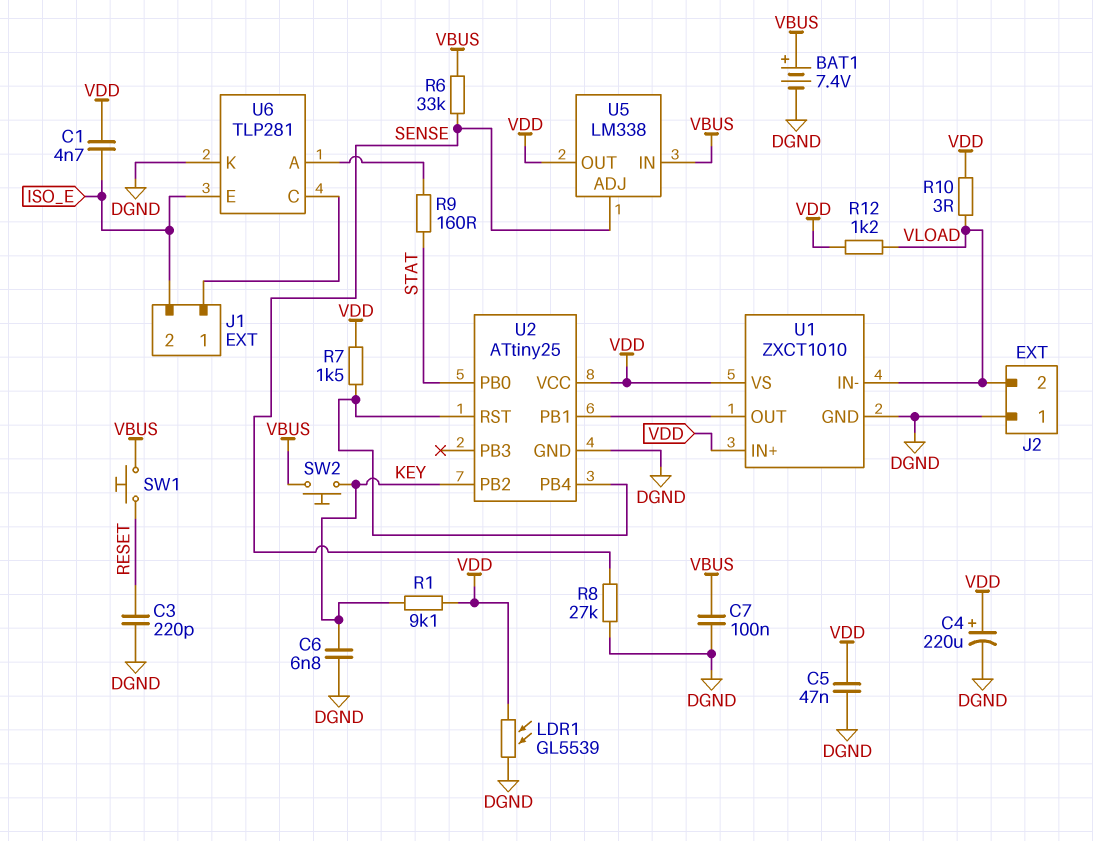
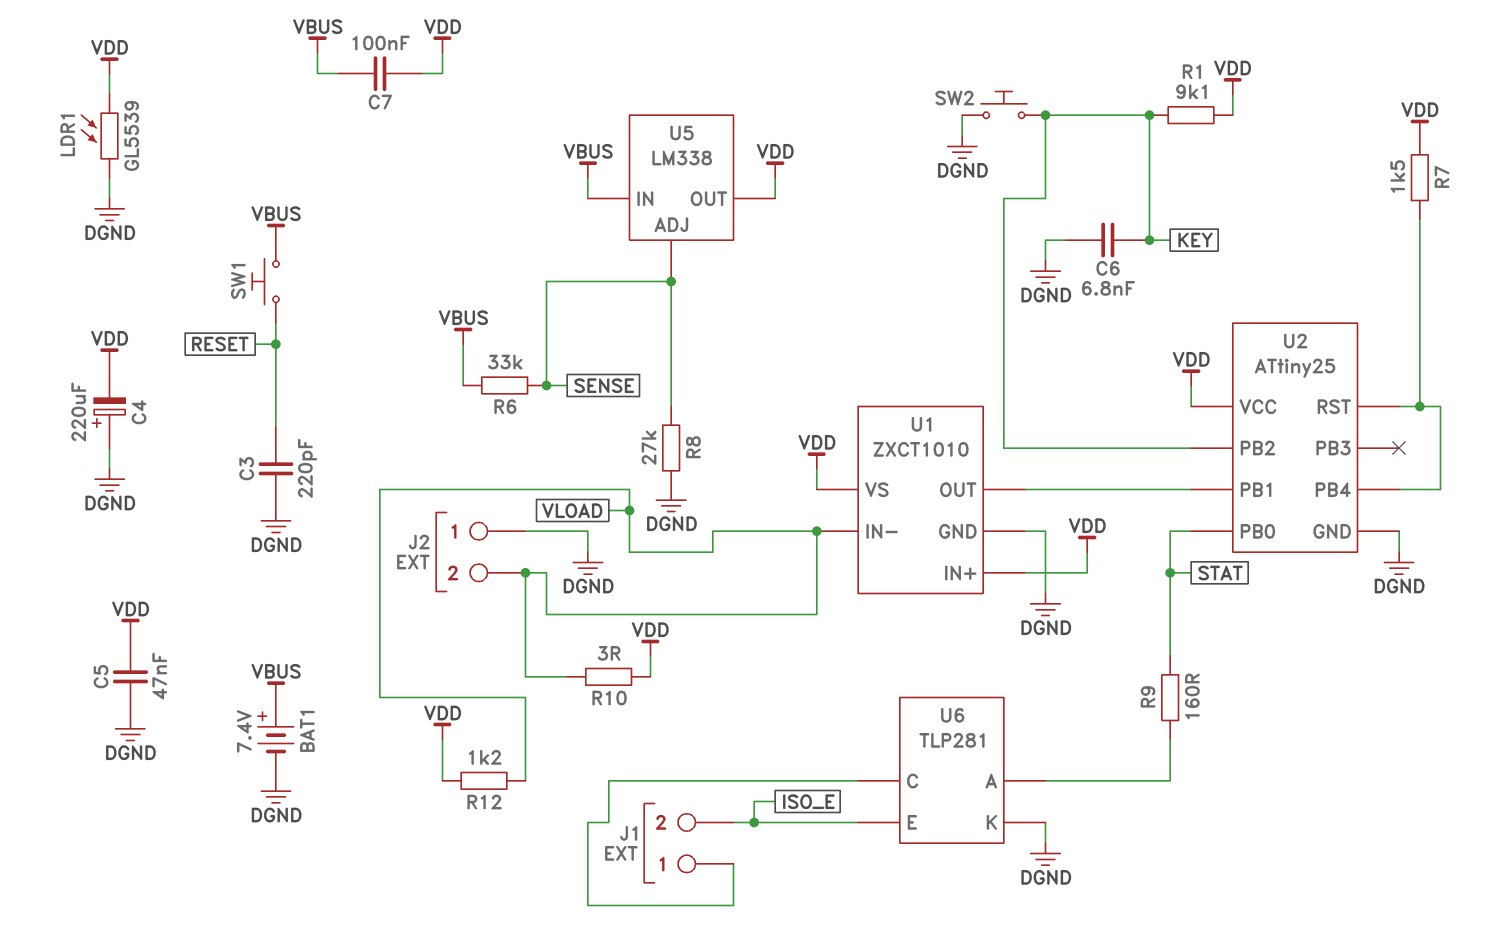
C1: 4.7nF (ISO_E, VDD) -> none
C4: 220uF (plus VDD, minus DGND) -> 220uF (plus DGND, minus VDD)
C7: 100nF (DGND, VBUS) -> 100nF (VBUS, VDD)
SW2: button (KEY, VBUS) -> button (DGND, KEY)

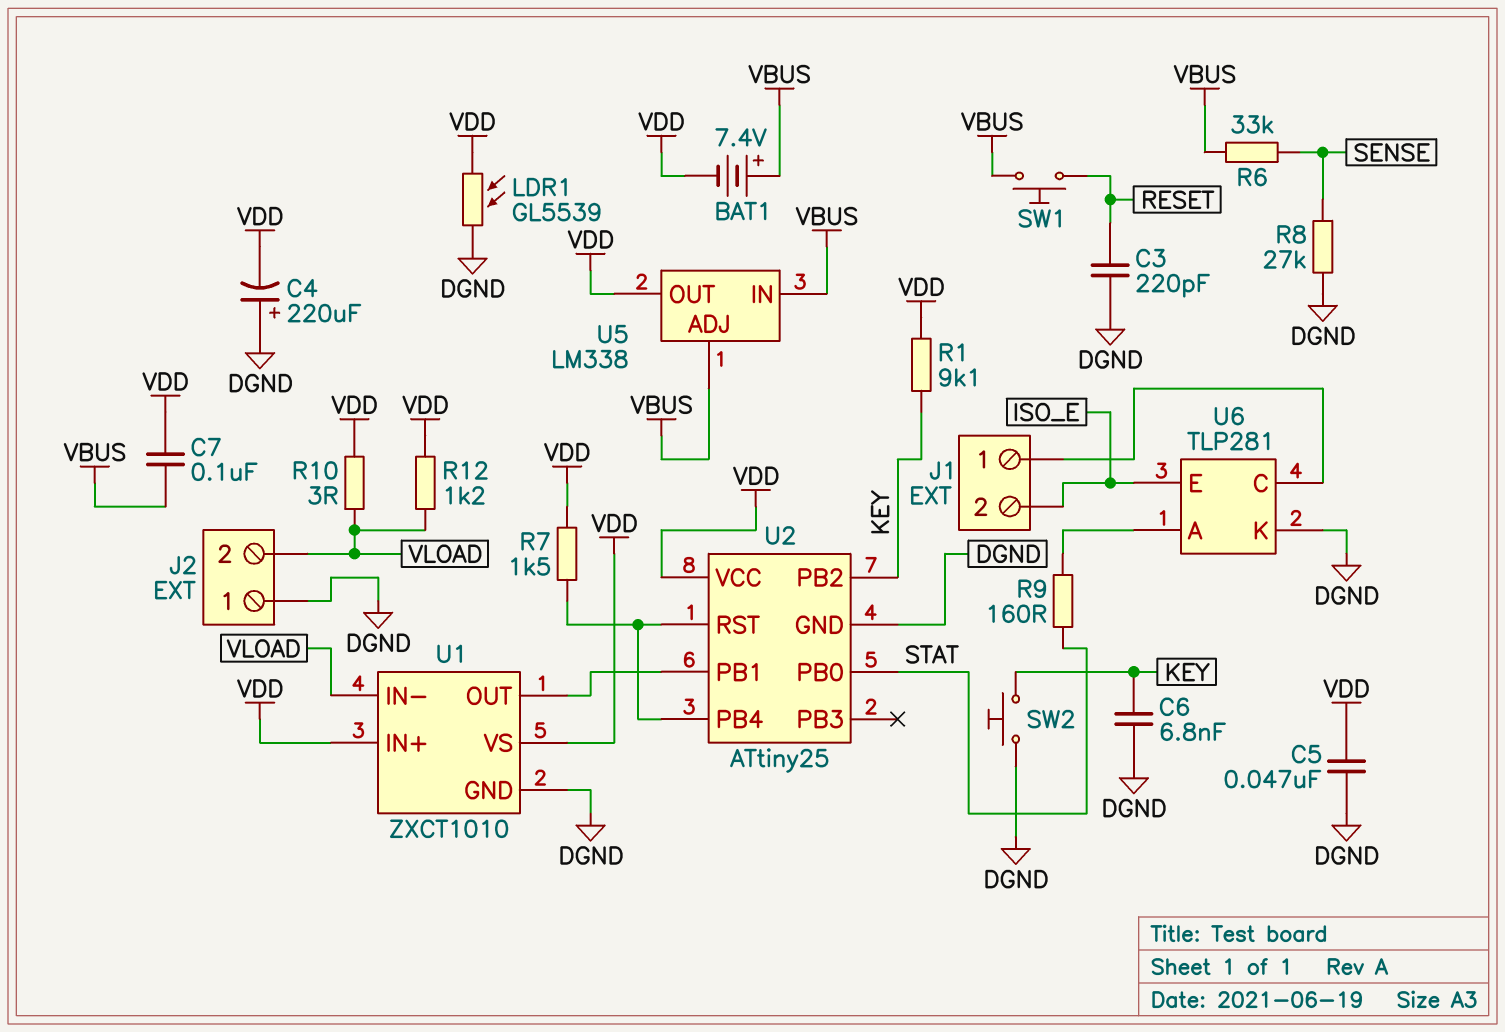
BAT1: 7.4V (plus VBUS, minus DGND) -> 7.4V (plus VBUS, minus VDD)
U5 pin ADJ: SENSE -> VBUS

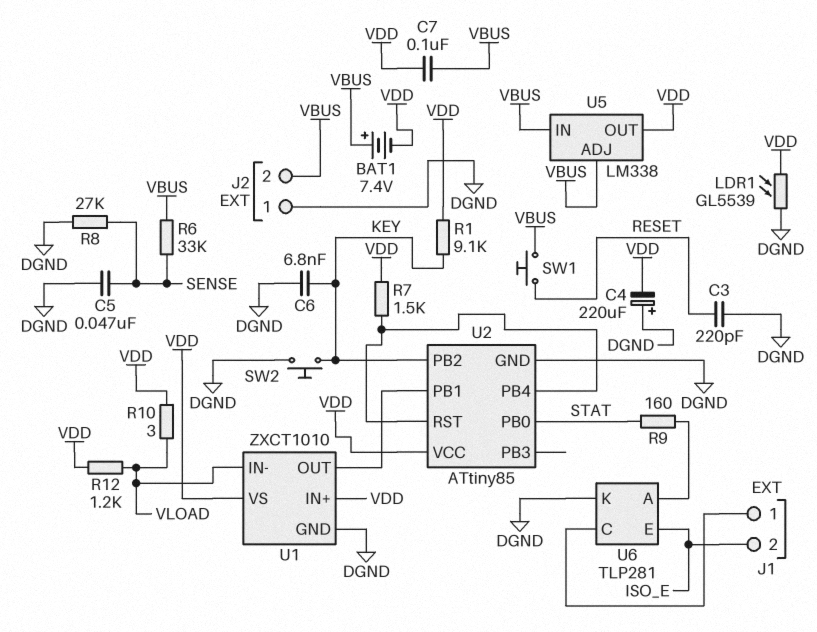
C5: 47nF (DGND, VDD) -> 47nF (DGND, SENSE)
J2 pin 2: VLOAD -> VBUS
U2: ATtiny25 -> ATtiny85

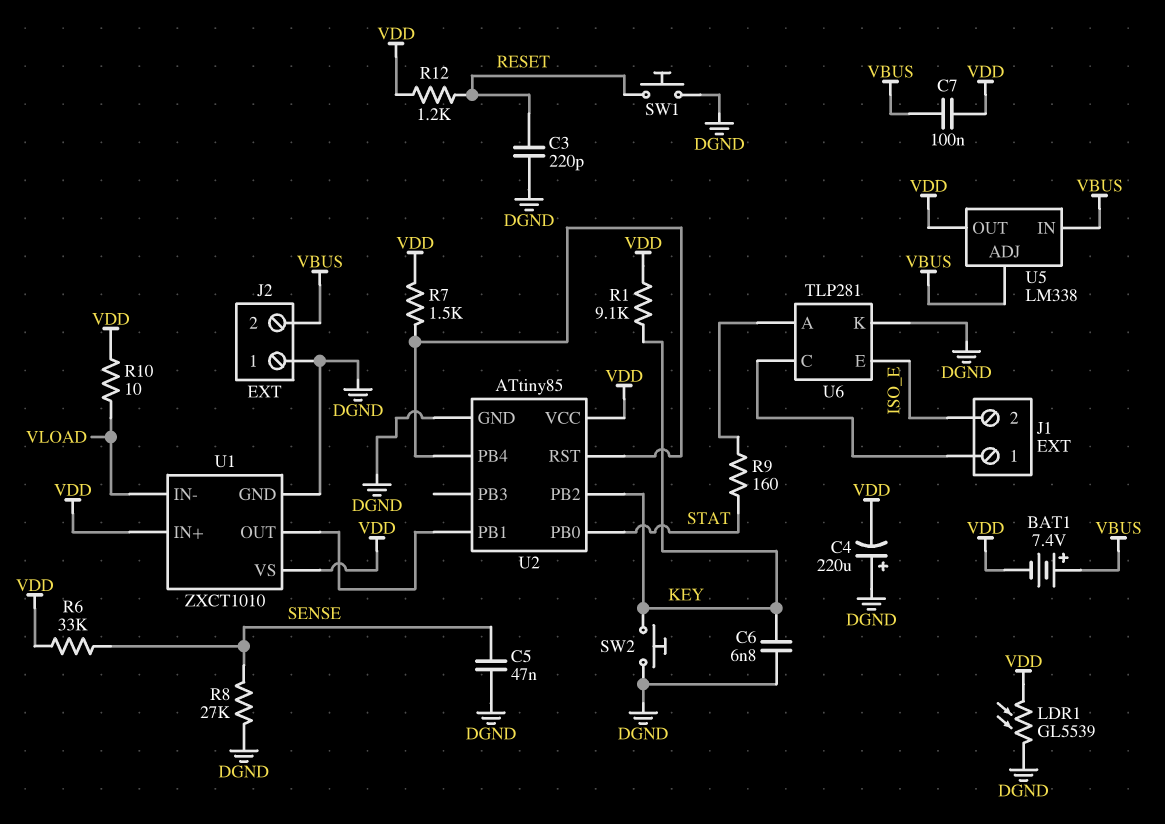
R6: 33k (SENSE, VBUS) -> 33k (SENSE, VDD)
R10: 3 (VDD, VLOAD) -> 10 (VDD, VLOAD)
R12: 1.2k (VDD, VLOAD) -> 1.2k (RESET, VDD)
SW1: button (RESET, VBUS) -> button (DGND, RESET)

